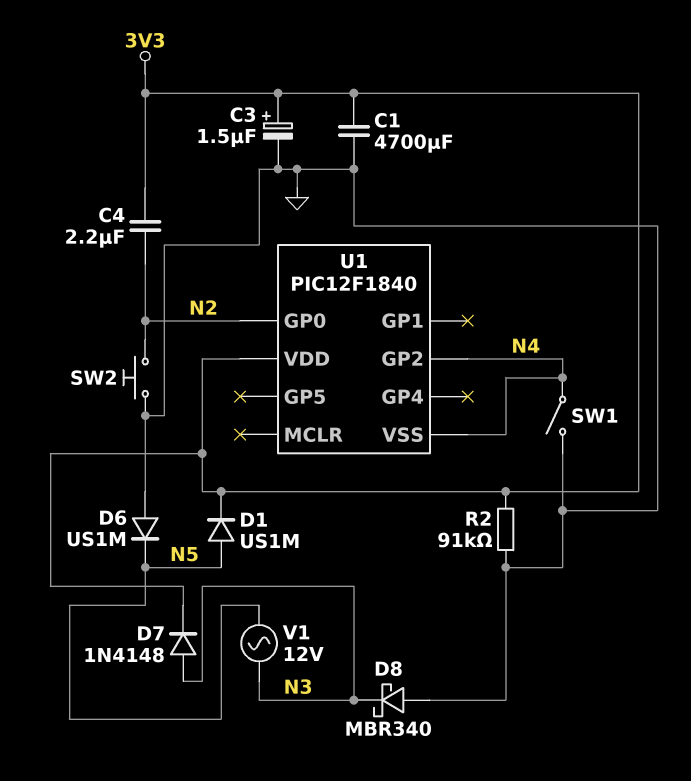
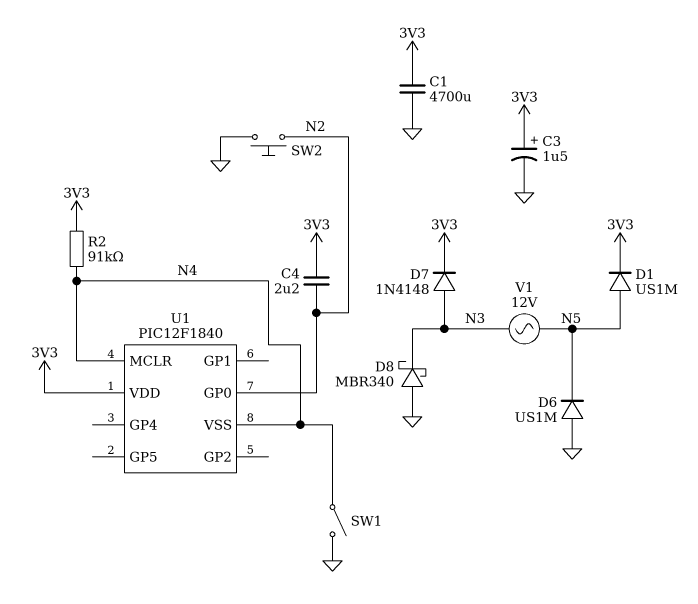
R2: 91k (3V3, GND) -> 91k (3V3, N4)
U1 pin GP2: N4 -> none
U1 pin MCLR: none -> N4

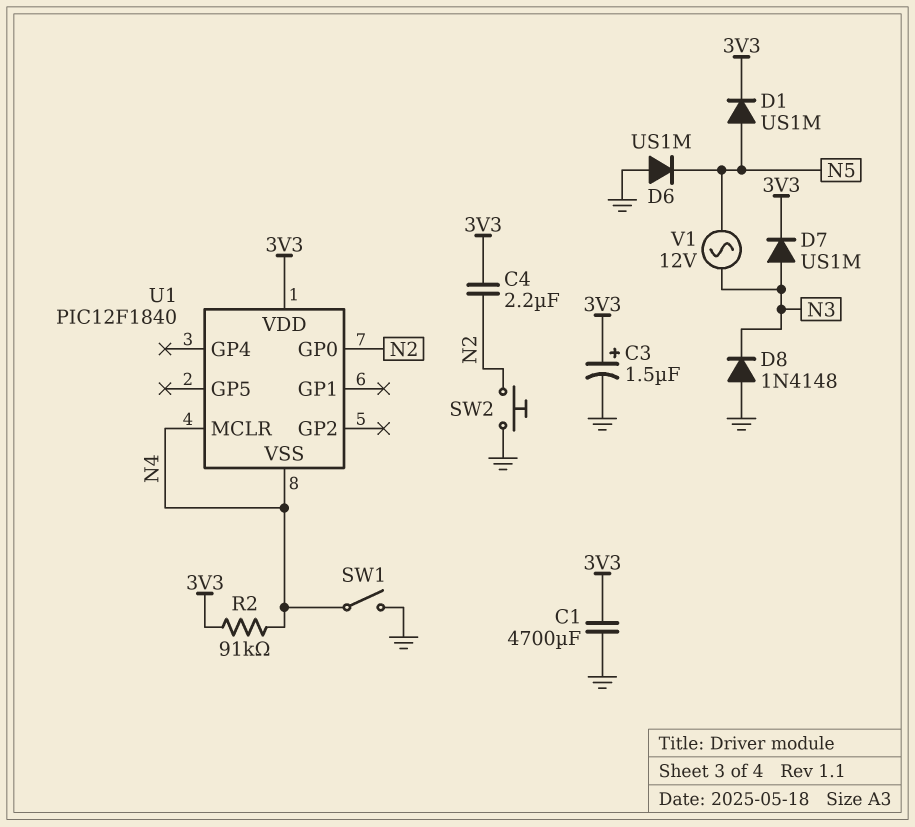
D7: diode 1N4148 (A N3, K 3V3) -> diode US1M (A N3, K 3V3)
D8: schottky MBR340 (A GND, K N3) -> diode 1N4148 (A GND, K N3)

